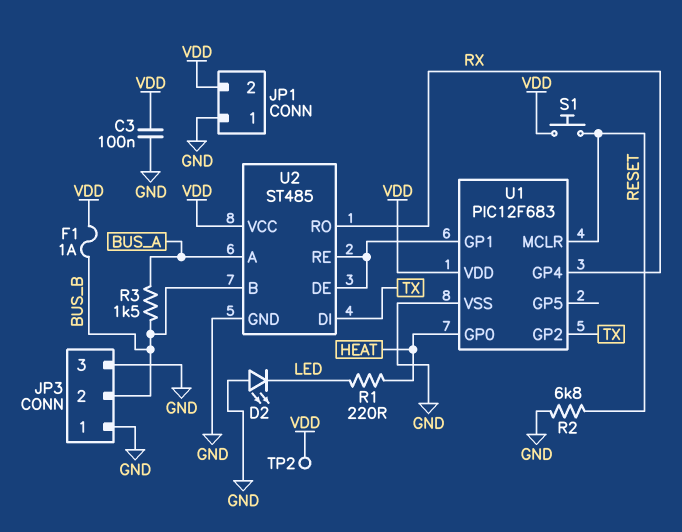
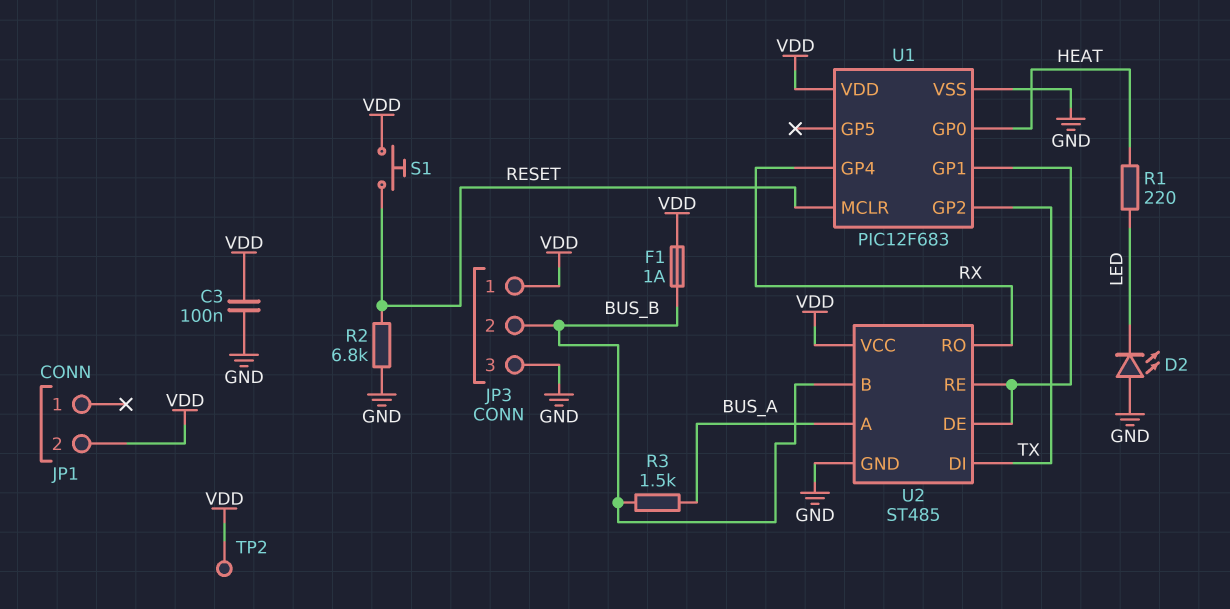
JP1 pin 1: GND -> none
JP3 pin 1: GND -> VDD

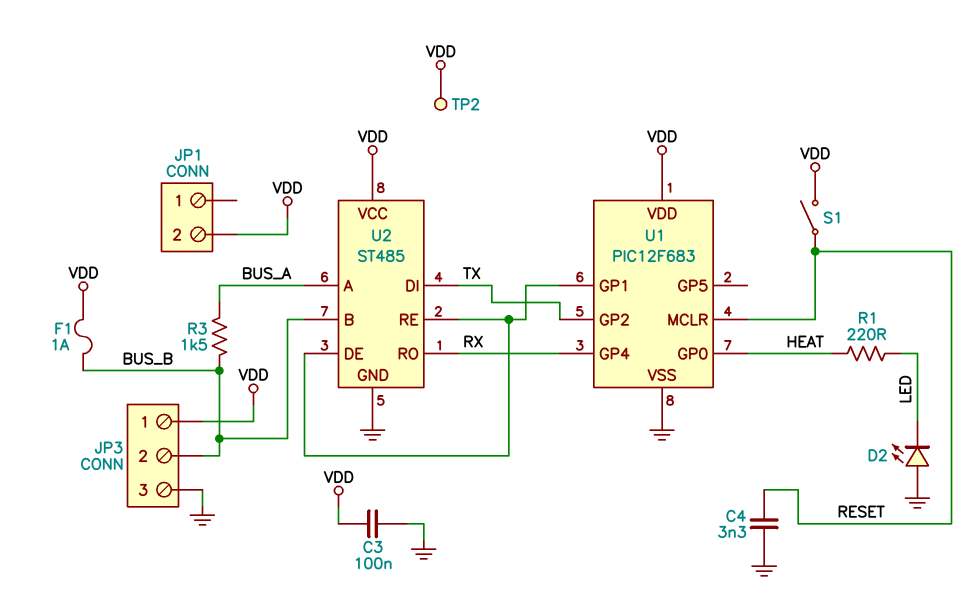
C4: none -> 3.3nF (GND, RESET)
R2: 6.8k (GND, RESET) -> none
S1: button (RESET, VDD) -> switch (RESET, VDD)

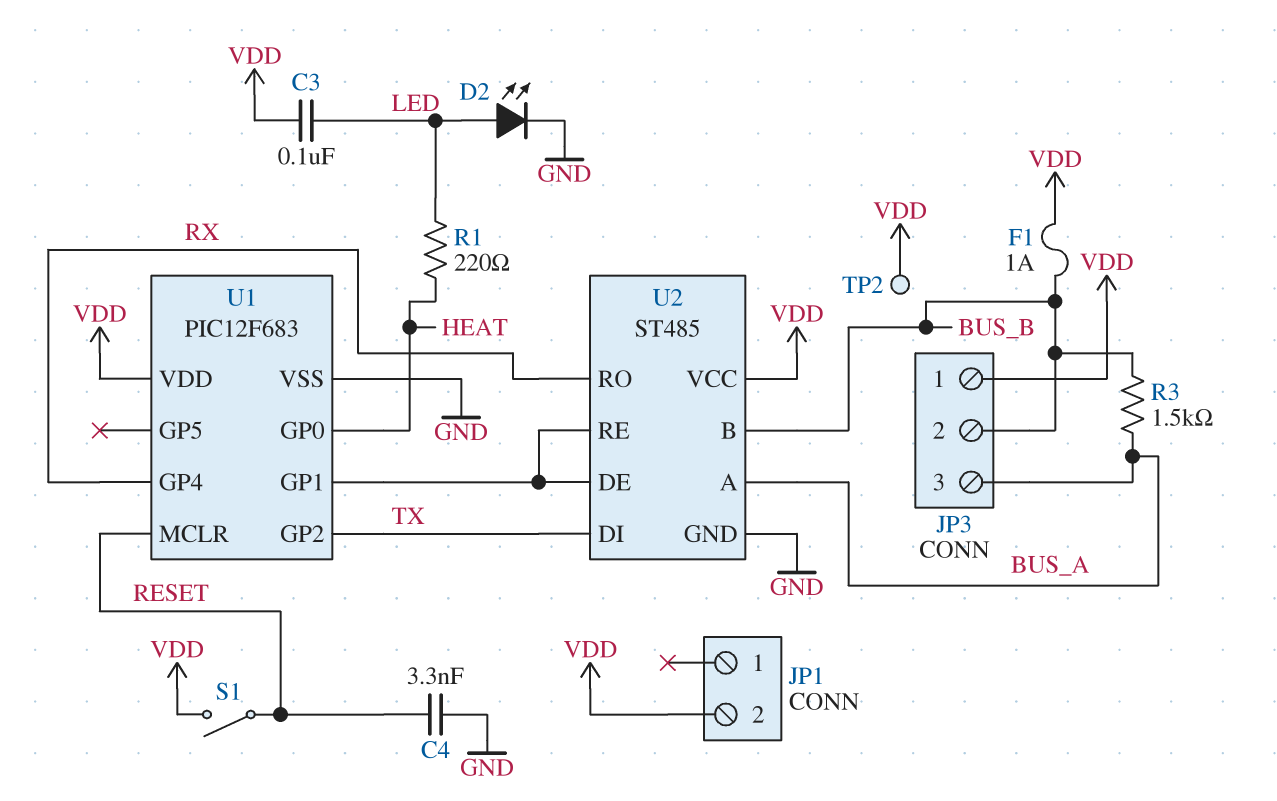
C3: 100nF (GND, VDD) -> 100nF (LED, VDD)
D2: LED (A GND, K LED) -> LED (A LED, K GND)
JP3 pin 3: GND -> BUS_A

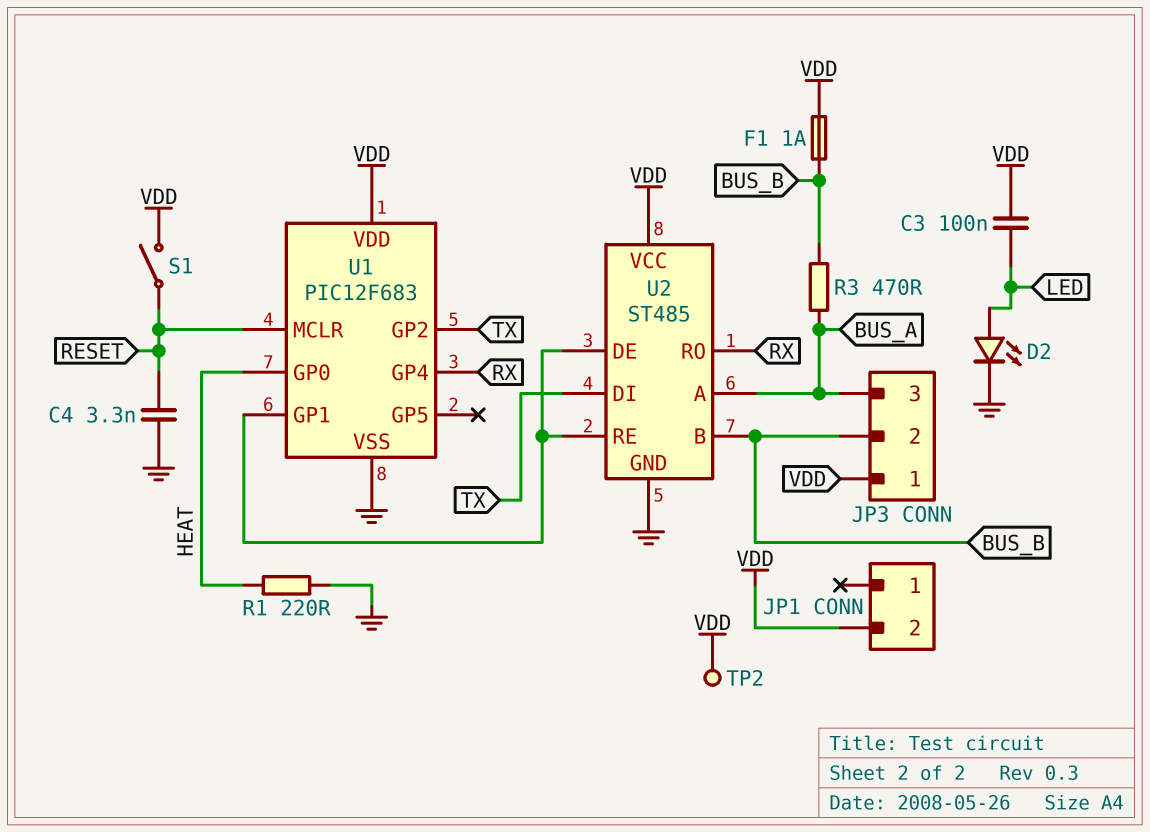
R1: 220 (HEAT, LED) -> 220 (GND, HEAT)
R3: 1.5k (BUS_A, BUS_B) -> 470 (BUS_A, BUS_B)

